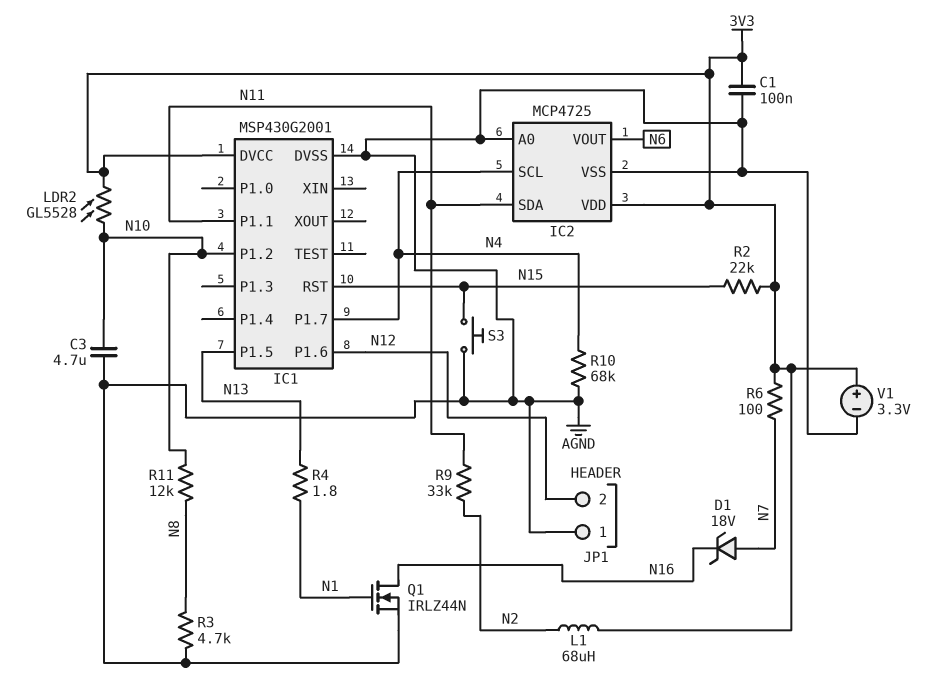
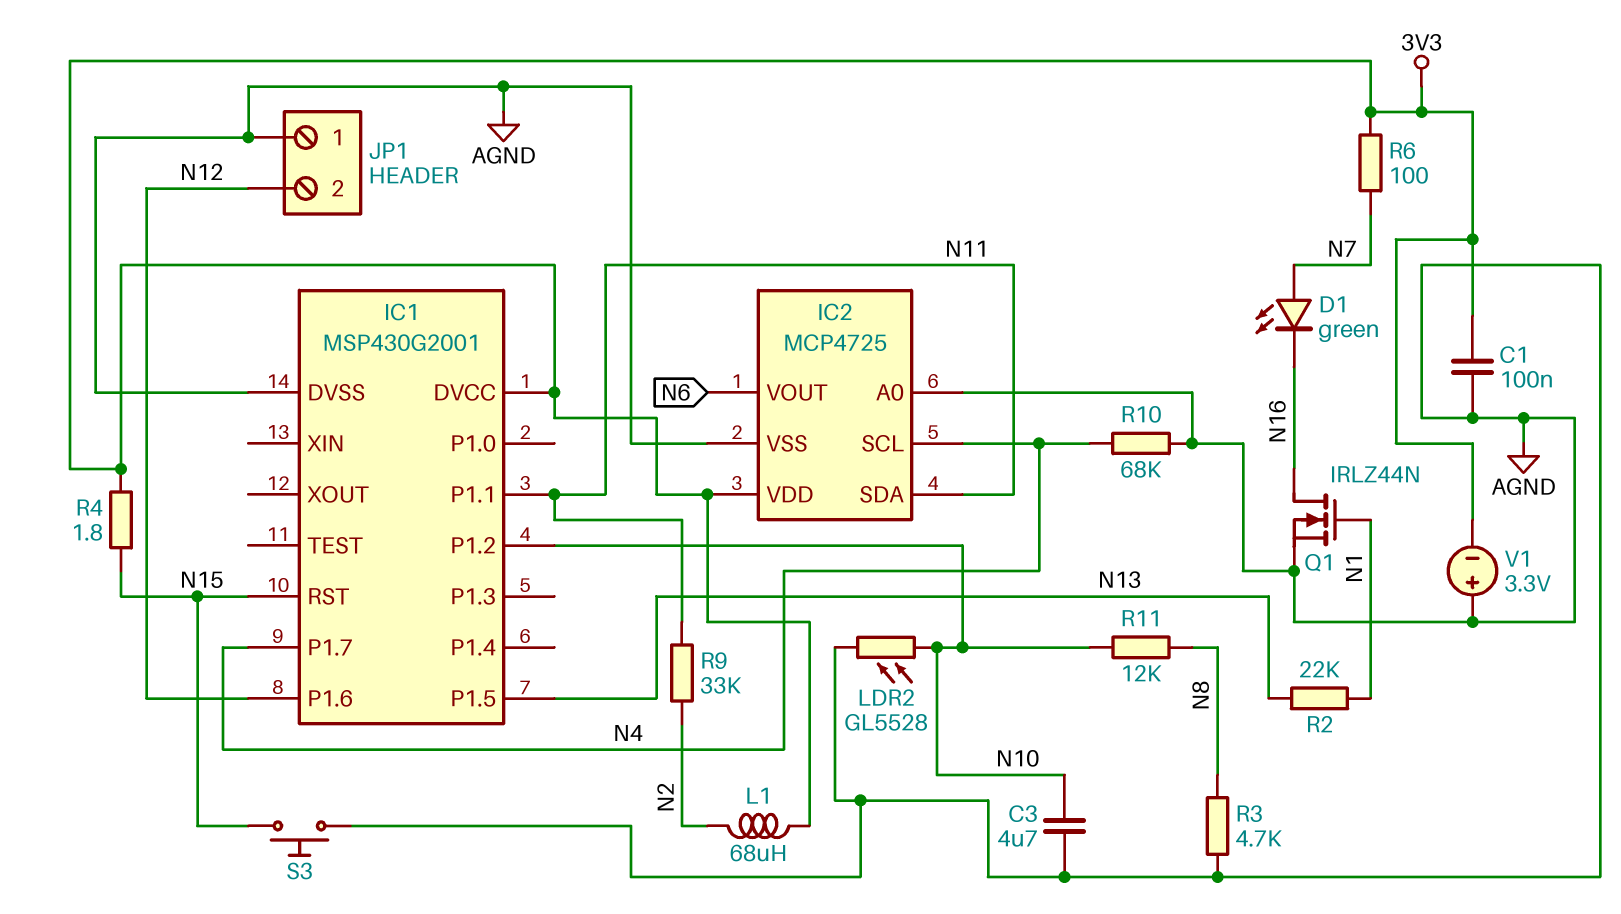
D1: zener 18V (A N7, K N16) -> LED green (A N7, K N16)
LDR2: GL5528 (3V3, N10) -> GL5528 (AGND, N10)
R2: 22k (3V3, N15) -> 22k (N1, N13)
R4: 1.8 (N1, N13) -> 1.8 (3V3, N15)
V1: 3.3V (plus 3V3, minus AGND) -> 3.3V (plus AGND, minus 3V3)

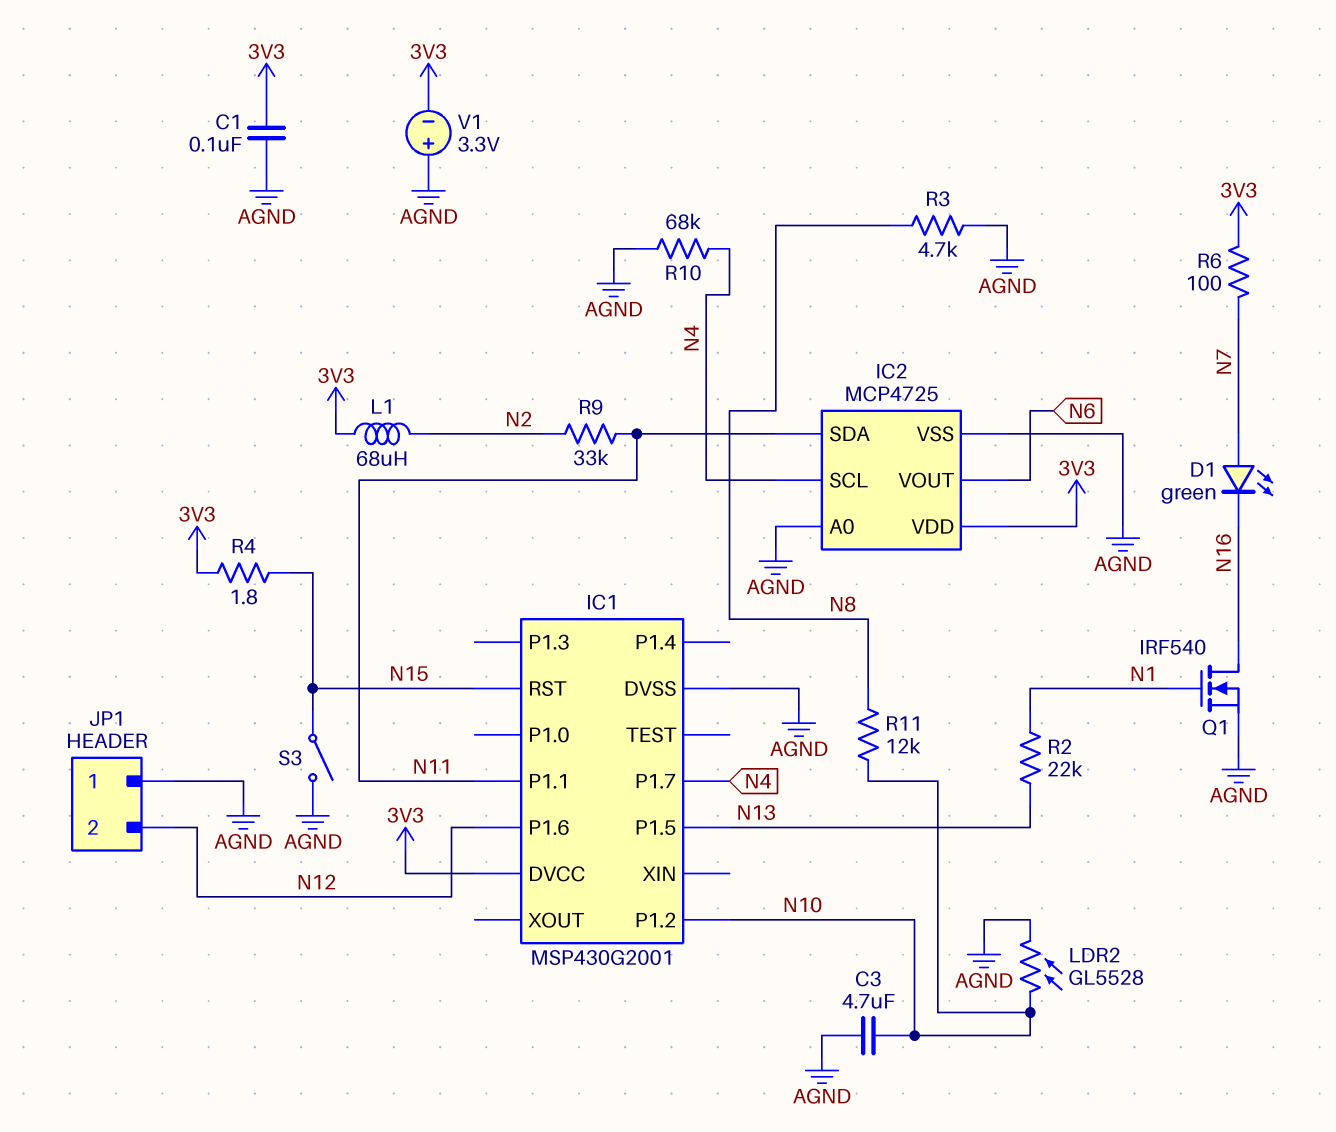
Q1: NMOS IRLZ44N (G N1, D N16, S AGND) -> NMOS IRF540 (G N1, D N16, S AGND)
S3: button (AGND, N15) -> switch (AGND, N15)

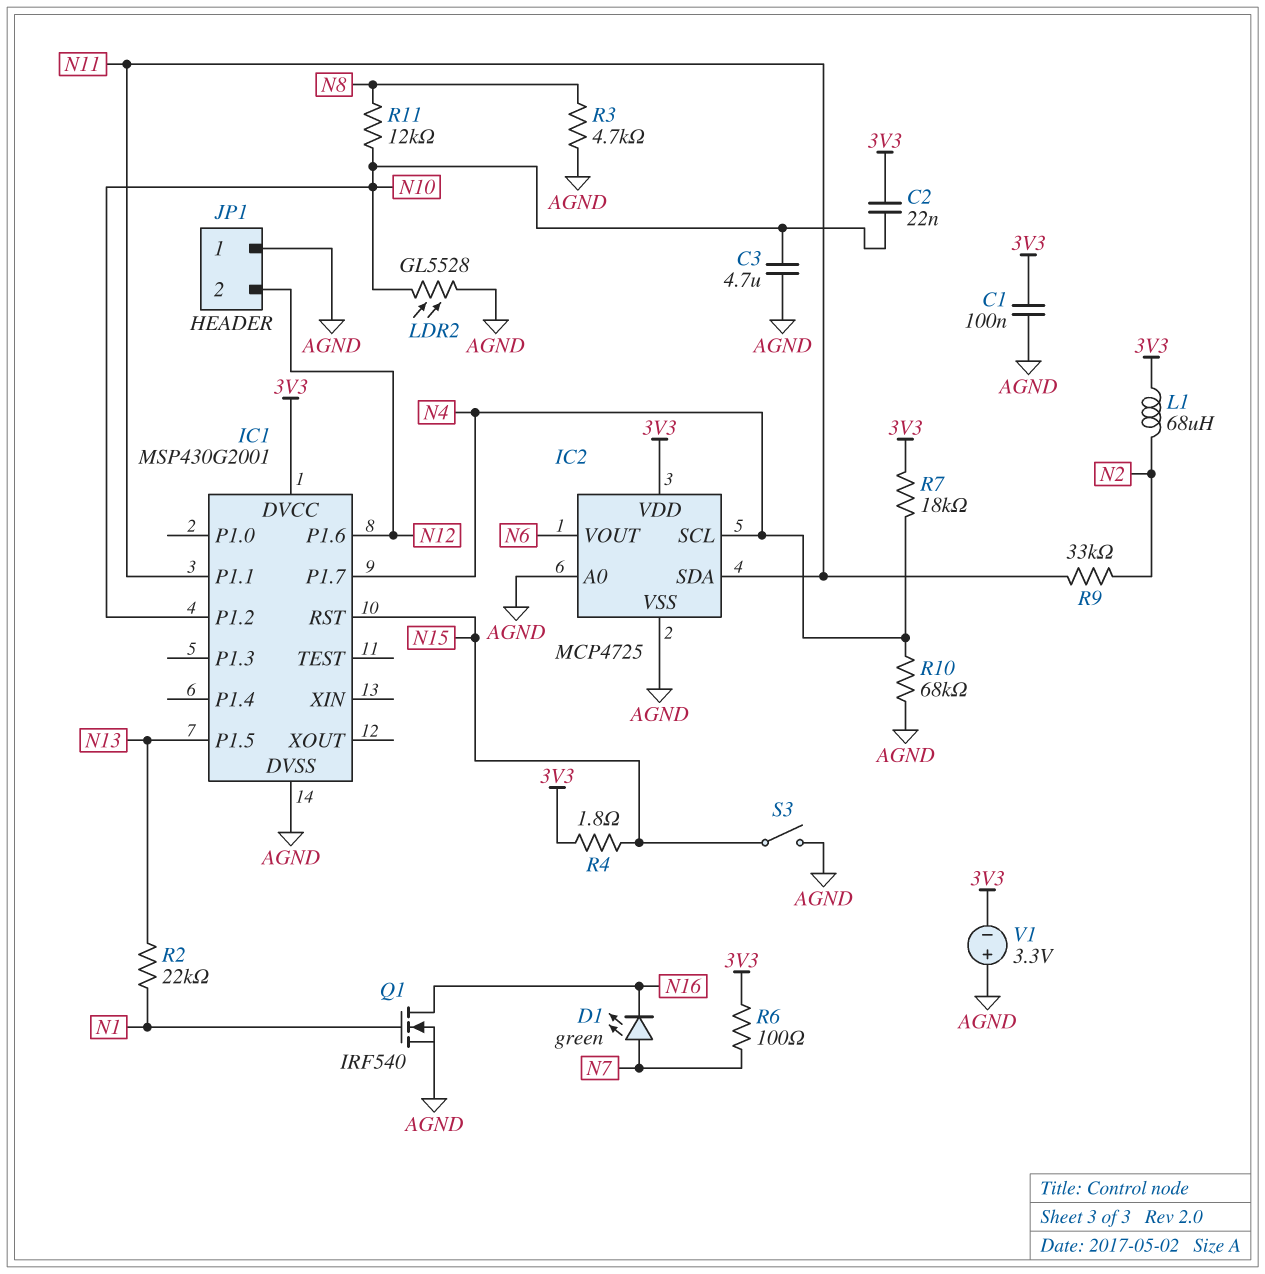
C2: none -> 22nF (3V3, N10)
R7: none -> 18k (3V3, N4)

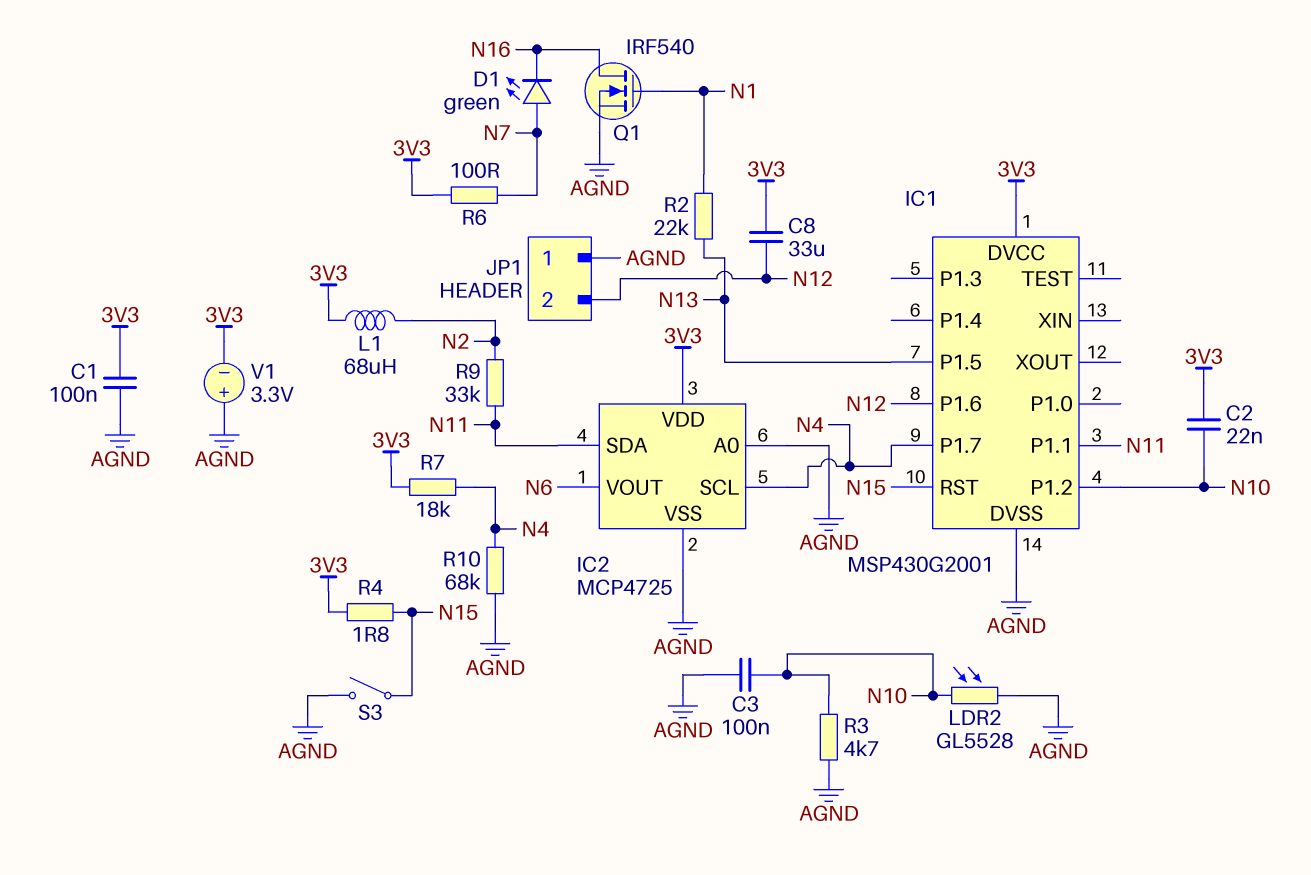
C3: 4.7uF (AGND, N10) -> 100nF (AGND, N10)
C8: none -> 33uF (3V3, N12)
R3: 4.7k (AGND, N8) -> 4.7k (AGND, N10)
R11: 12k (N8, N10) -> none

